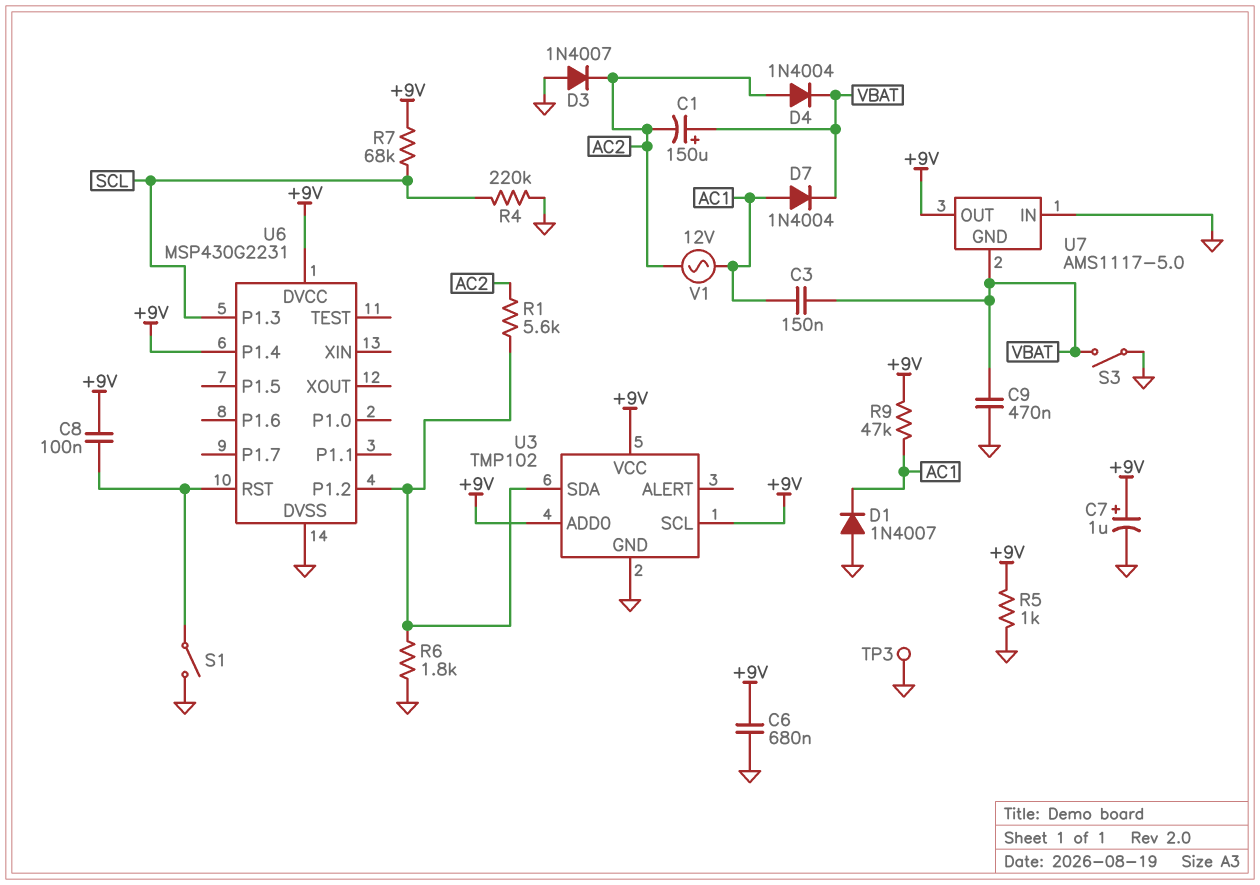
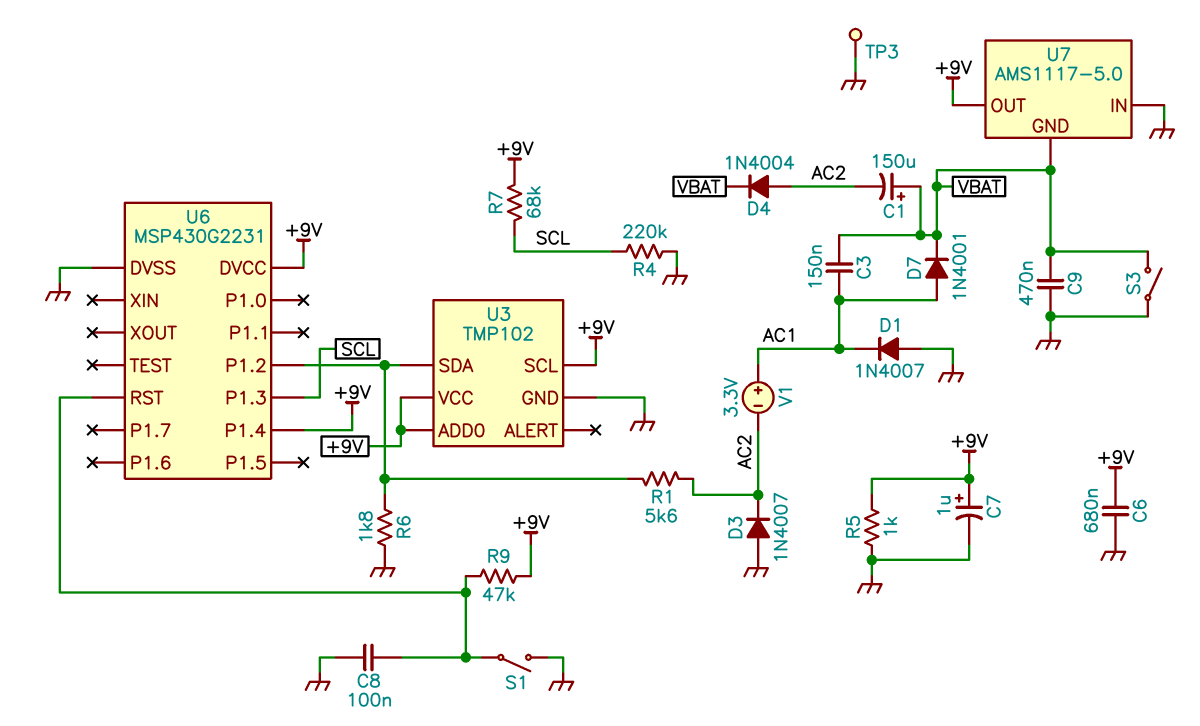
C8: 100nF (+9V, U6/RST) -> 100nF (GND, U6/RST)
D7: diode 1N4004 (A AC1, K VBAT) -> diode 1N4001 (A AC1, K VBAT)
R9: 47k (+9V, AC1) -> 47k (+9V, U6/RST)
V1: AC 12V (AC1, AC2) -> 3.3V (plus AC1, minus AC2)

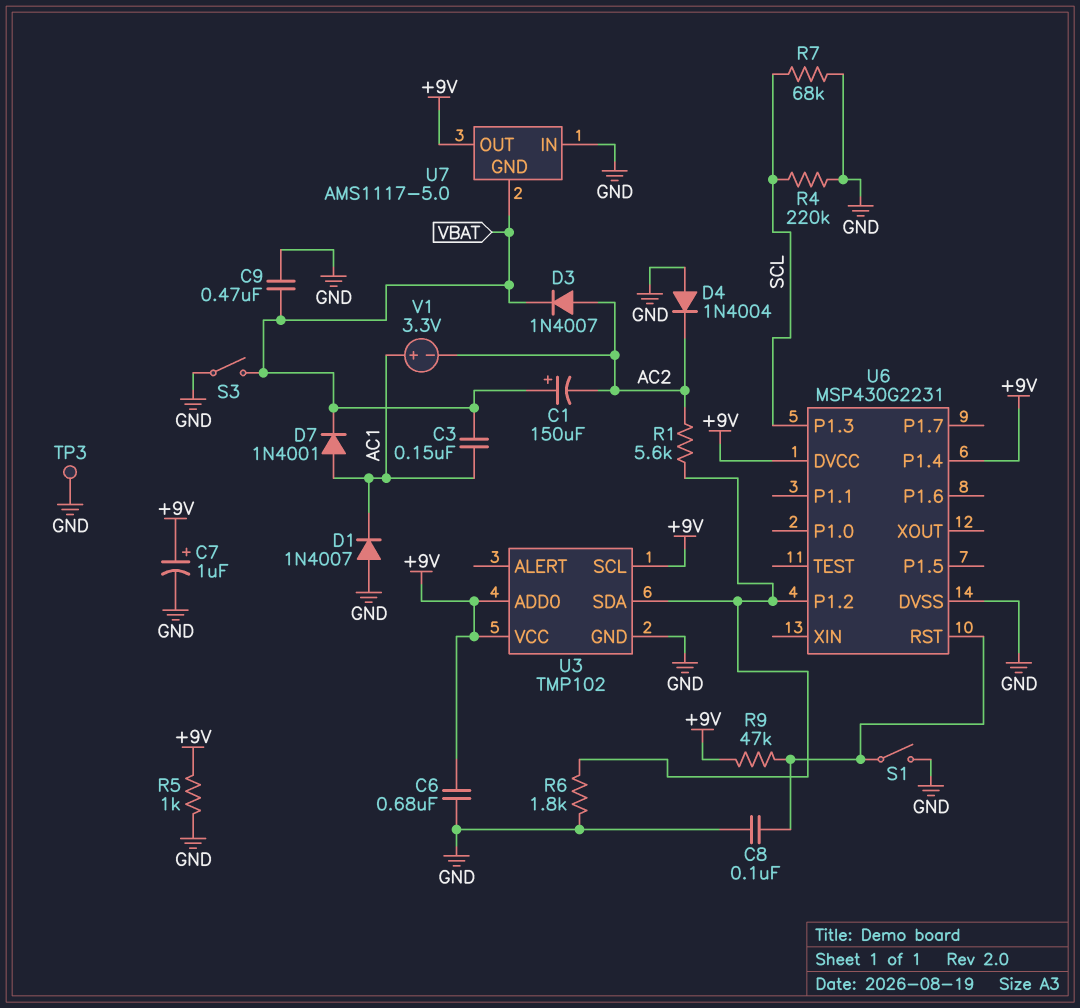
D3: diode 1N4007 (A GND, K AC2) -> diode 1N4007 (A AC2, K VBAT)
D4: diode 1N4004 (A AC2, K VBAT) -> diode 1N4004 (A GND, K AC2)
R7: 68k (+9V, SCL) -> 68k (GND, SCL)

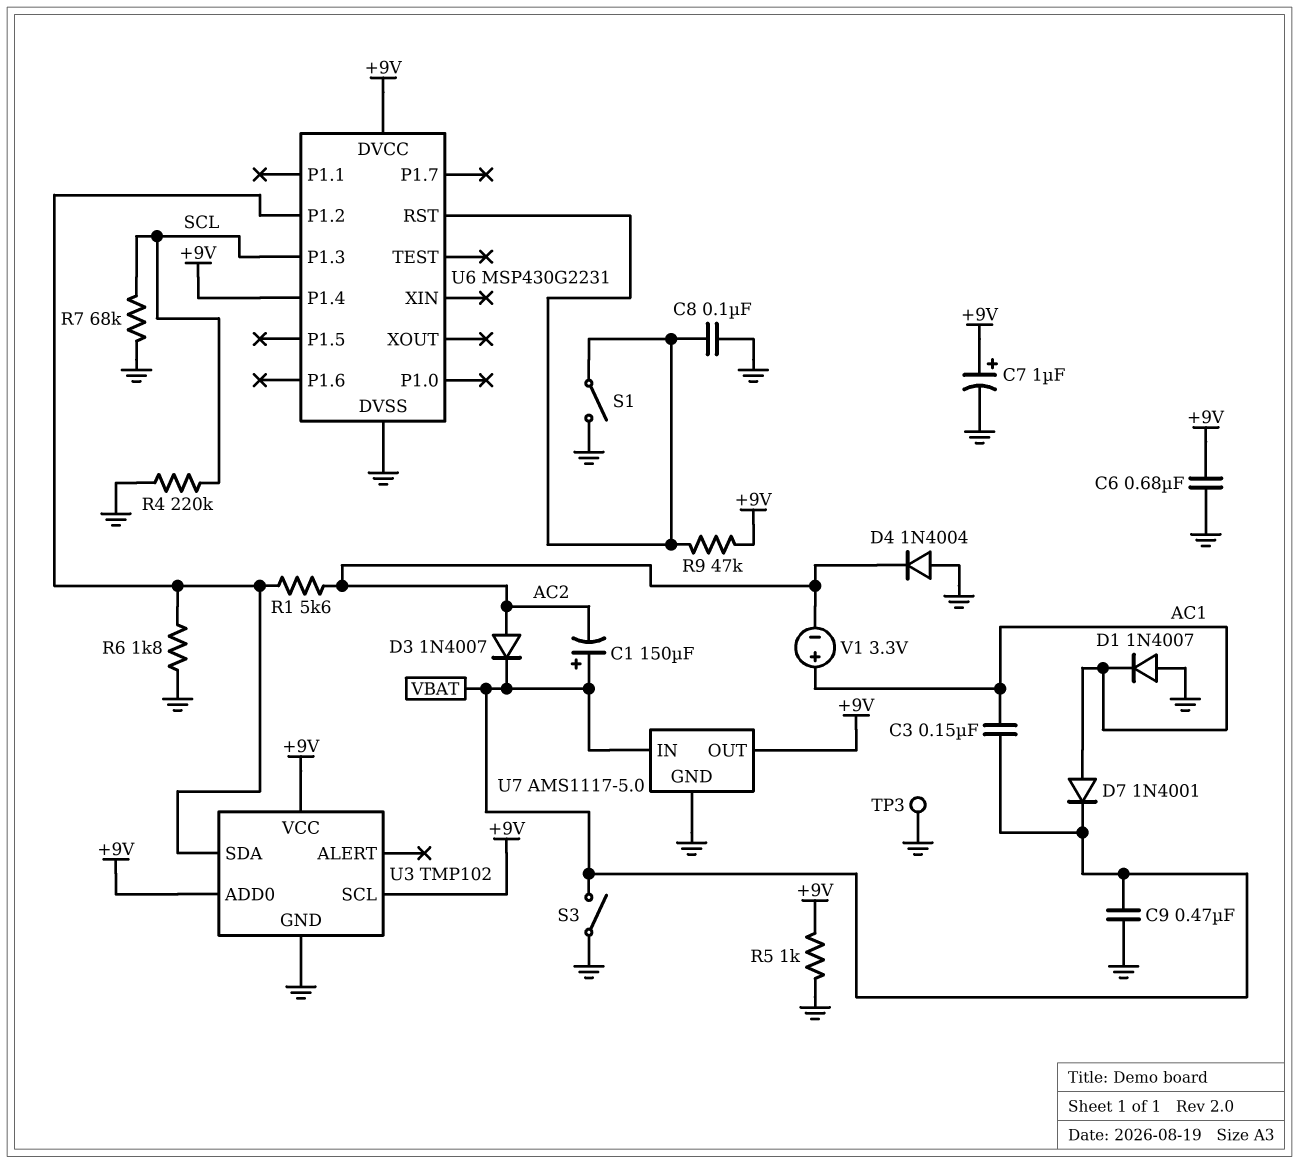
U7 pin GND: VBAT -> GND
U7 pin IN: GND -> VBAT

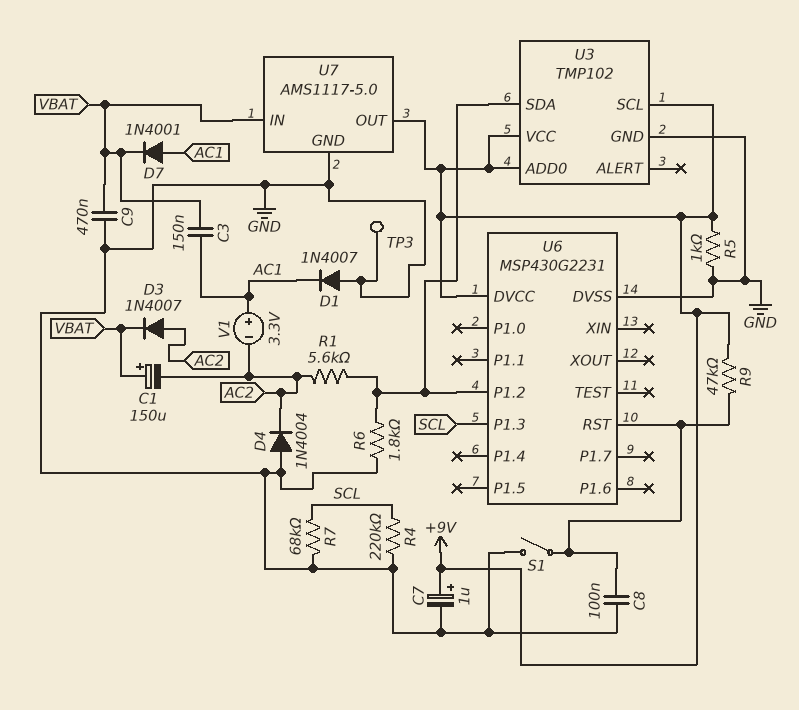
C6: 680nF (+9V, GND) -> none
S3: switch (GND, VBAT) -> none
U6 pin P1.4: +9V -> none

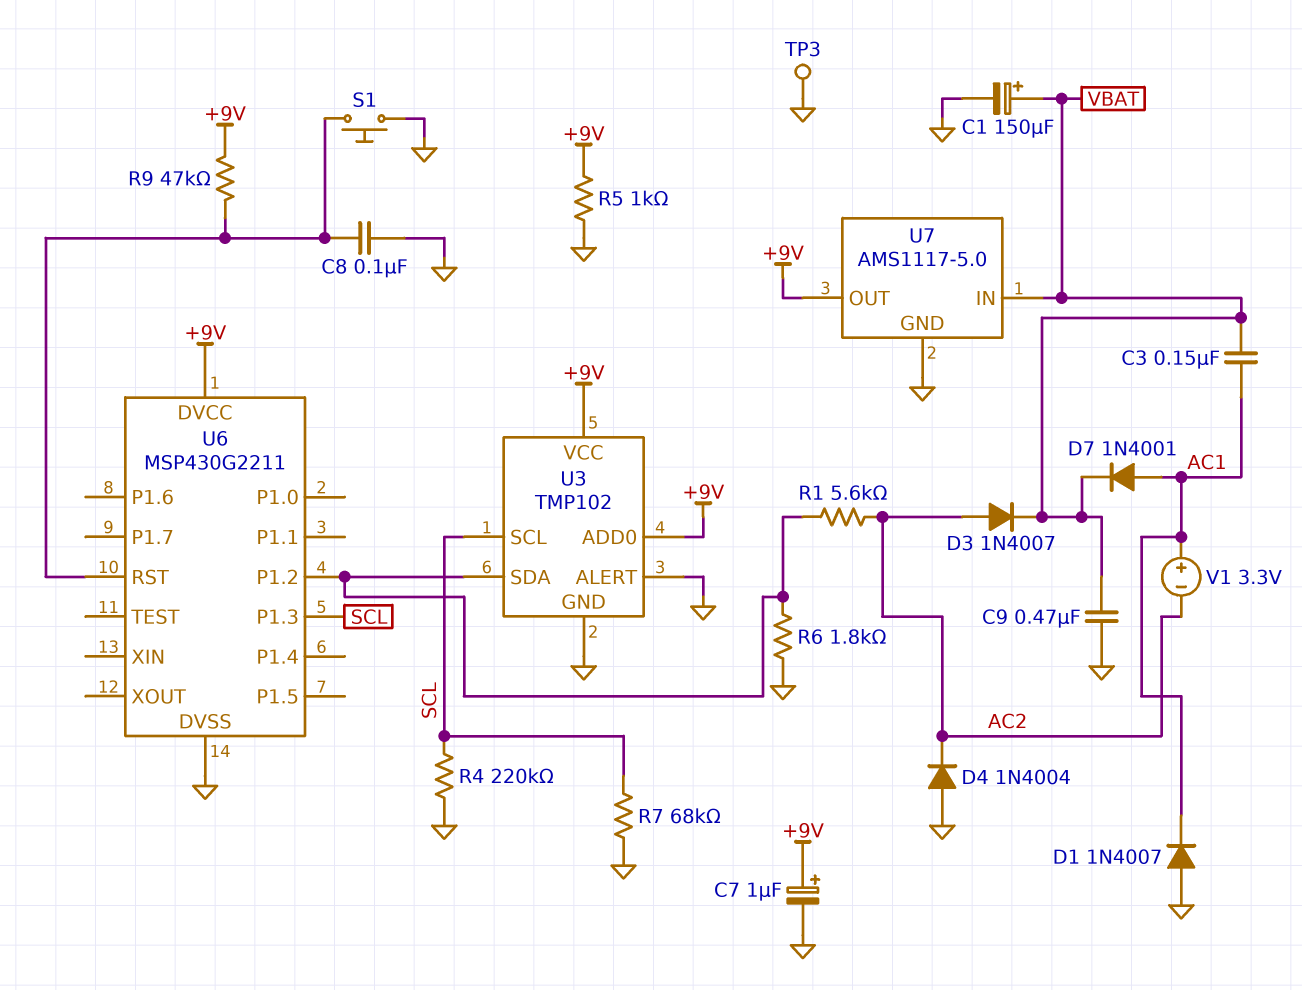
C1: 150uF (plus VBAT, minus AC2) -> 150uF (plus VBAT, minus GND)
S1: switch (GND, U6/RST) -> button (GND, U6/RST)
U3 pin ALERT: none -> GND
U3 pin SCL: +9V -> SCL
U6: MSP430G2231 -> MSP430G2211

